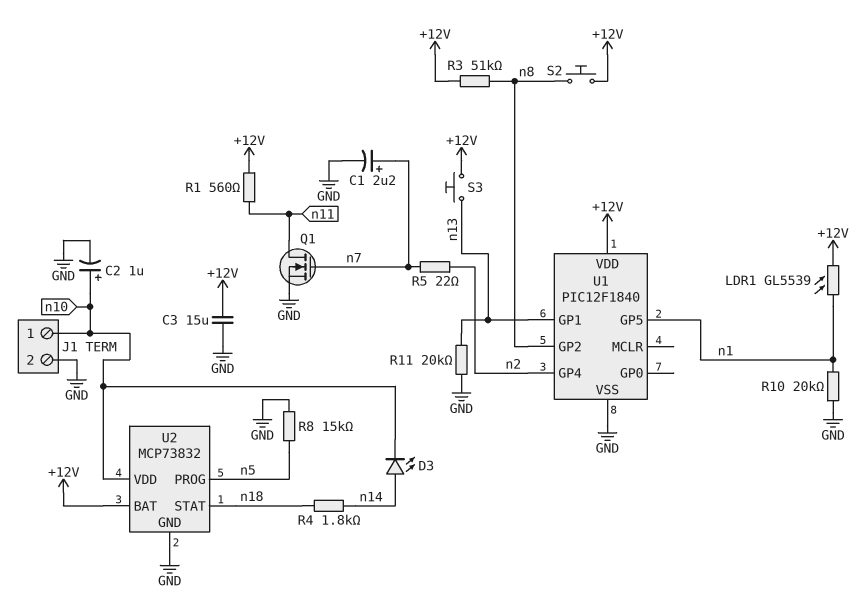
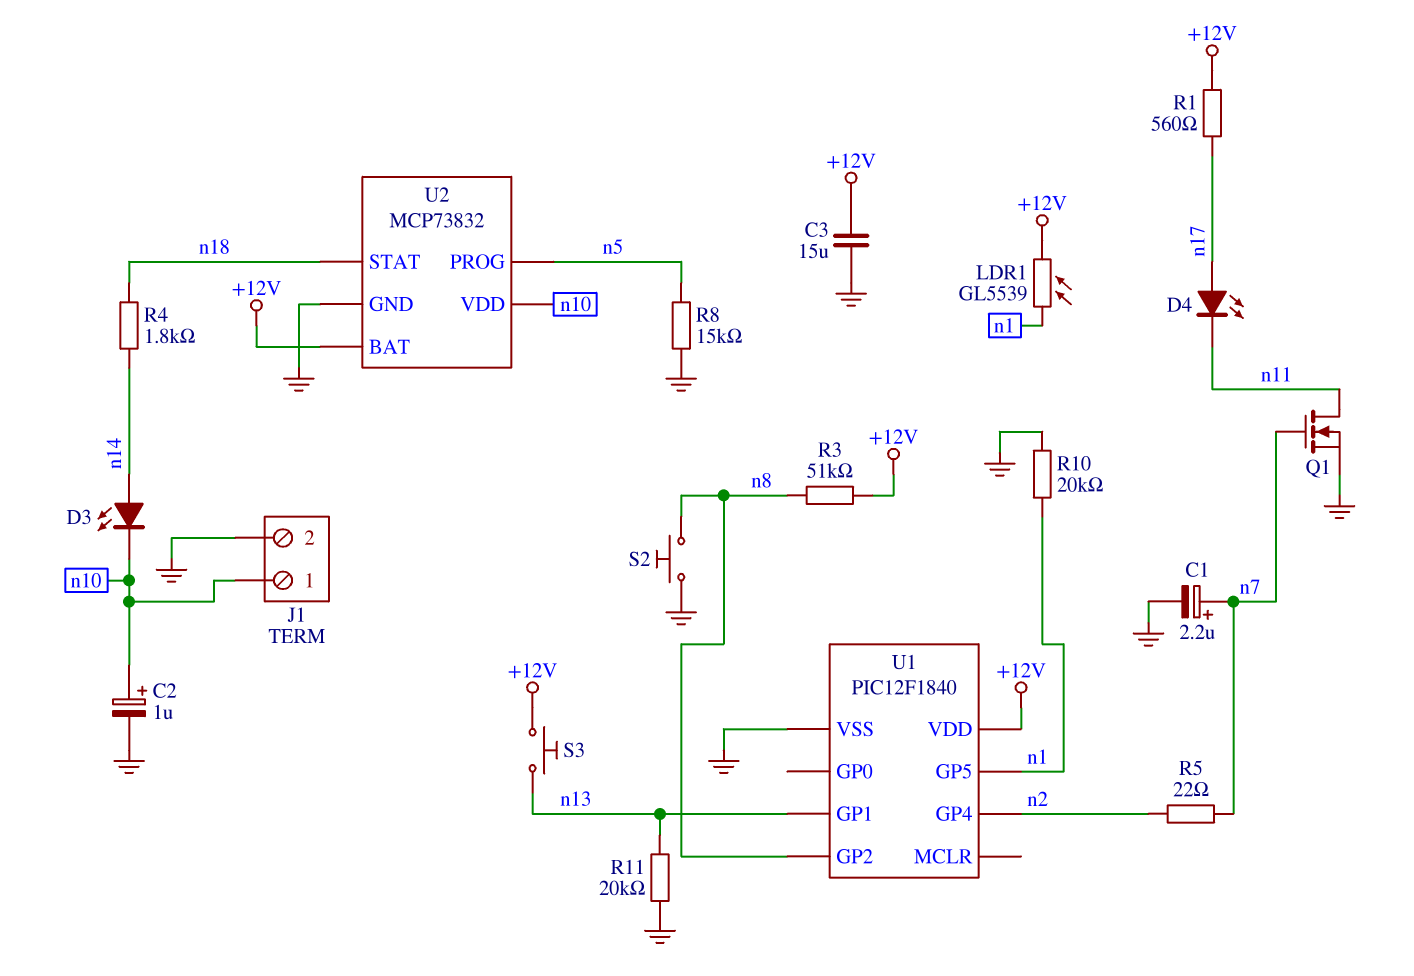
D4: none -> LED (A n17, K n11)
R1: 560 (+12V, n11) -> 560 (+12V, n17)
S2: button (+12V, n8) -> button (GND, n8)

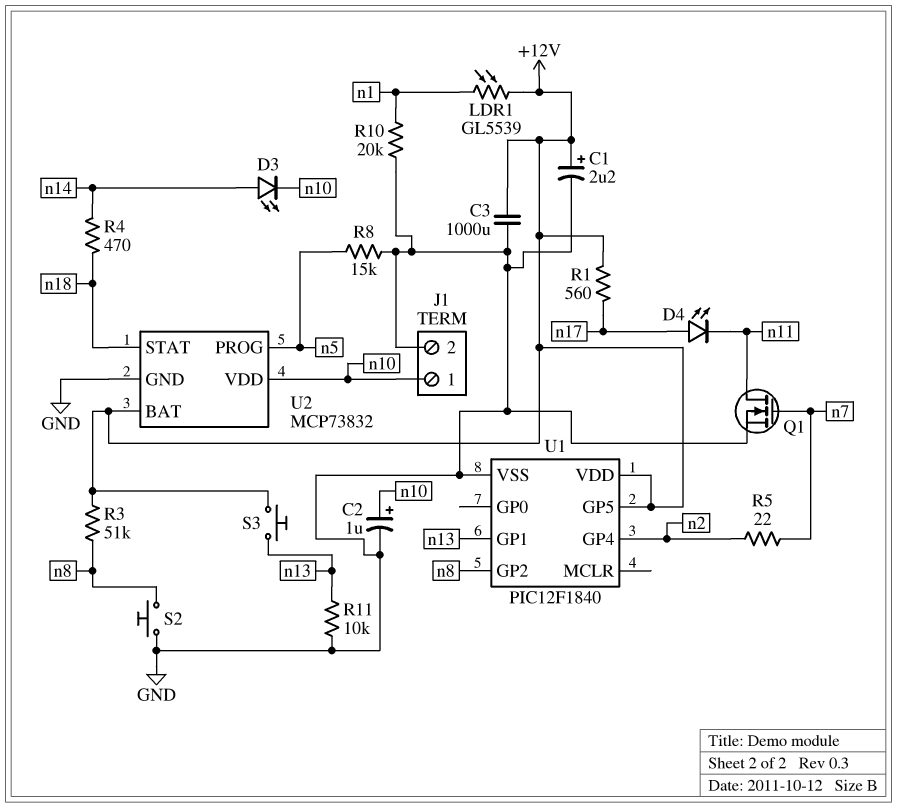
C1: 2.2uF (plus n7, minus GND) -> 2.2uF (plus +12V, minus GND)
C3: 15uF (+12V, GND) -> 1000uF (+12V, GND)
R4: 1.8k (n14, n18) -> 470 (n14, n18)
R11: 20k (GND, n13) -> 10k (GND, n13)
U1 pin GP5: n1 -> +12V

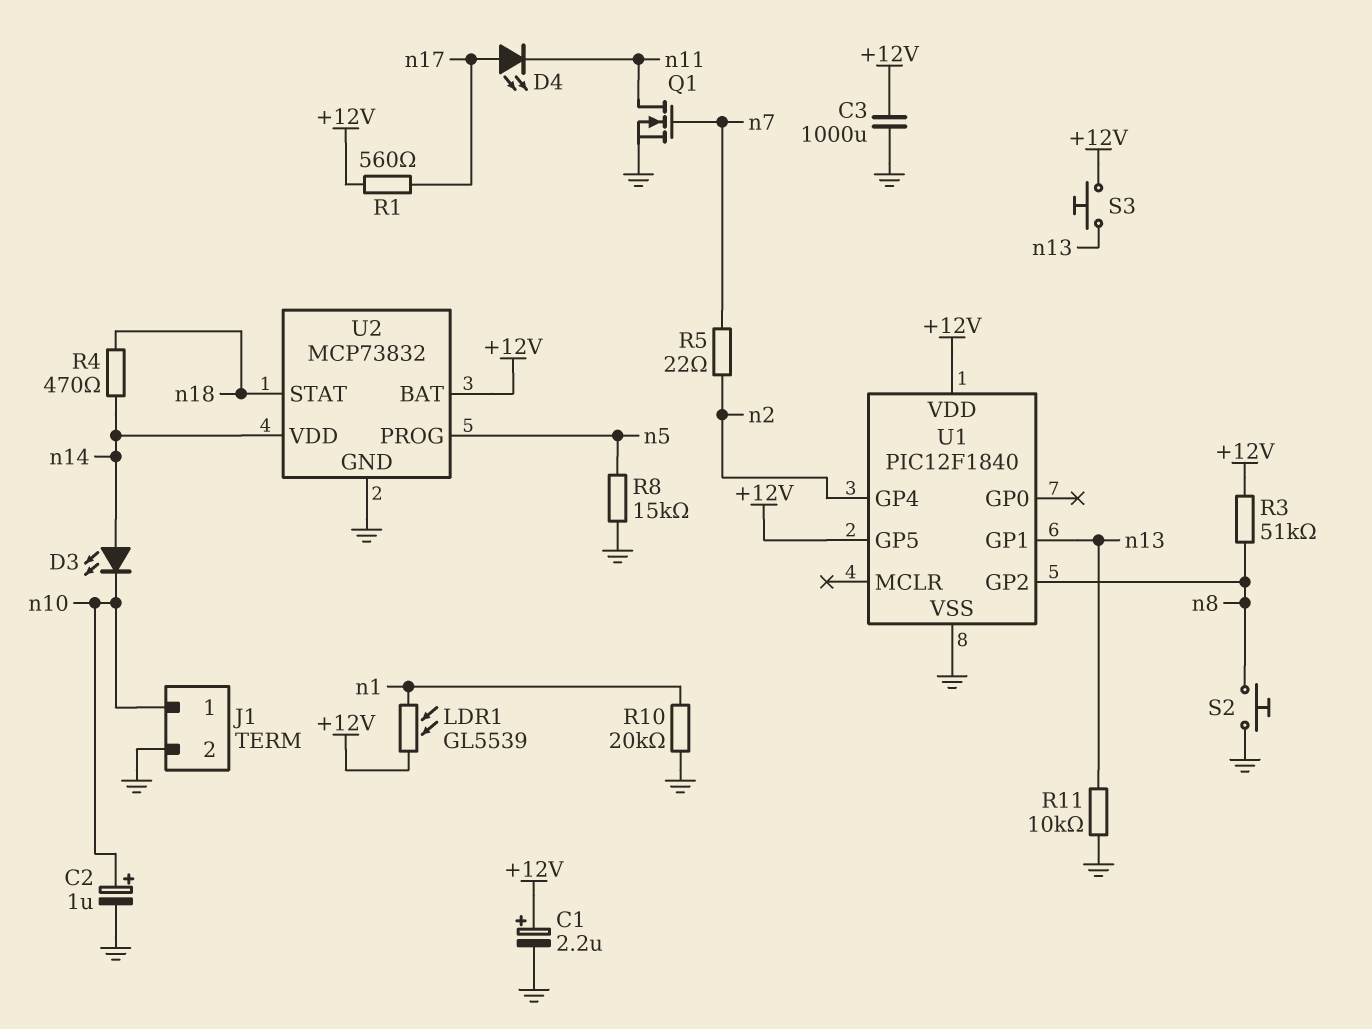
U2 pin VDD: n10 -> n14

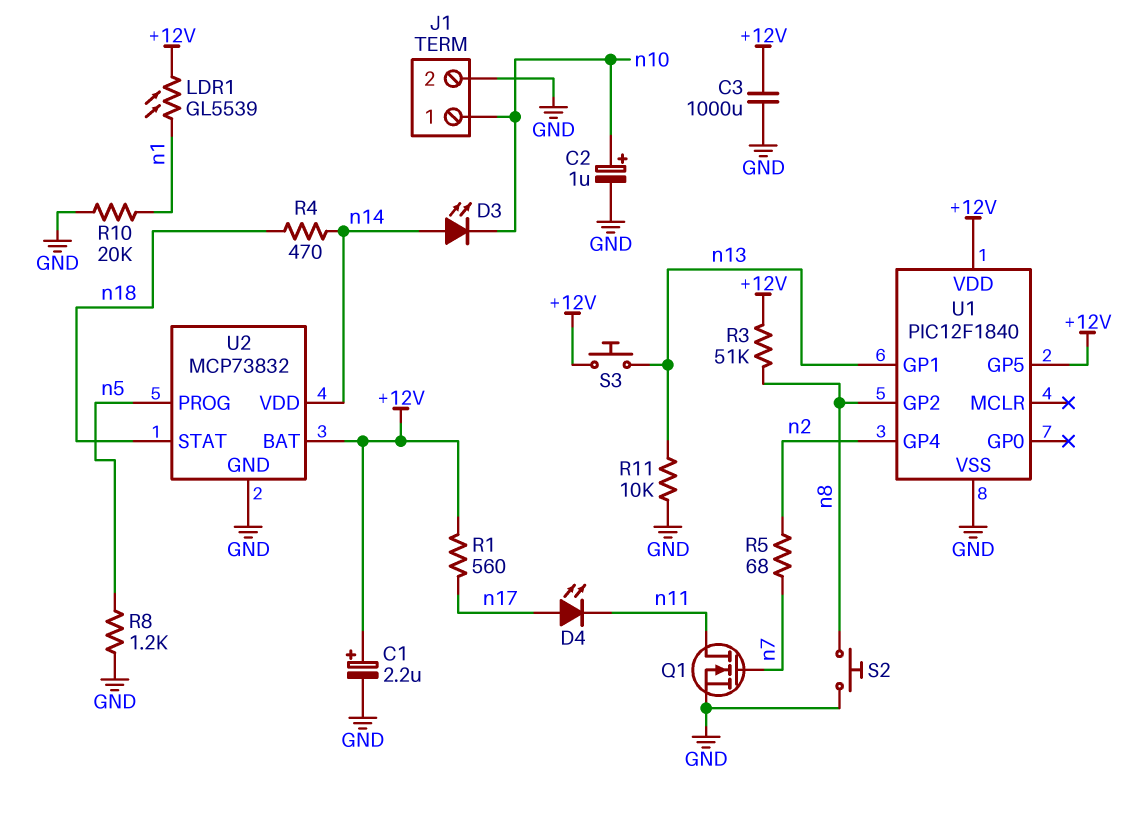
R5: 22 (n2, n7) -> 68 (n2, n7)
R8: 15k (GND, n5) -> 1.2k (GND, n5)

